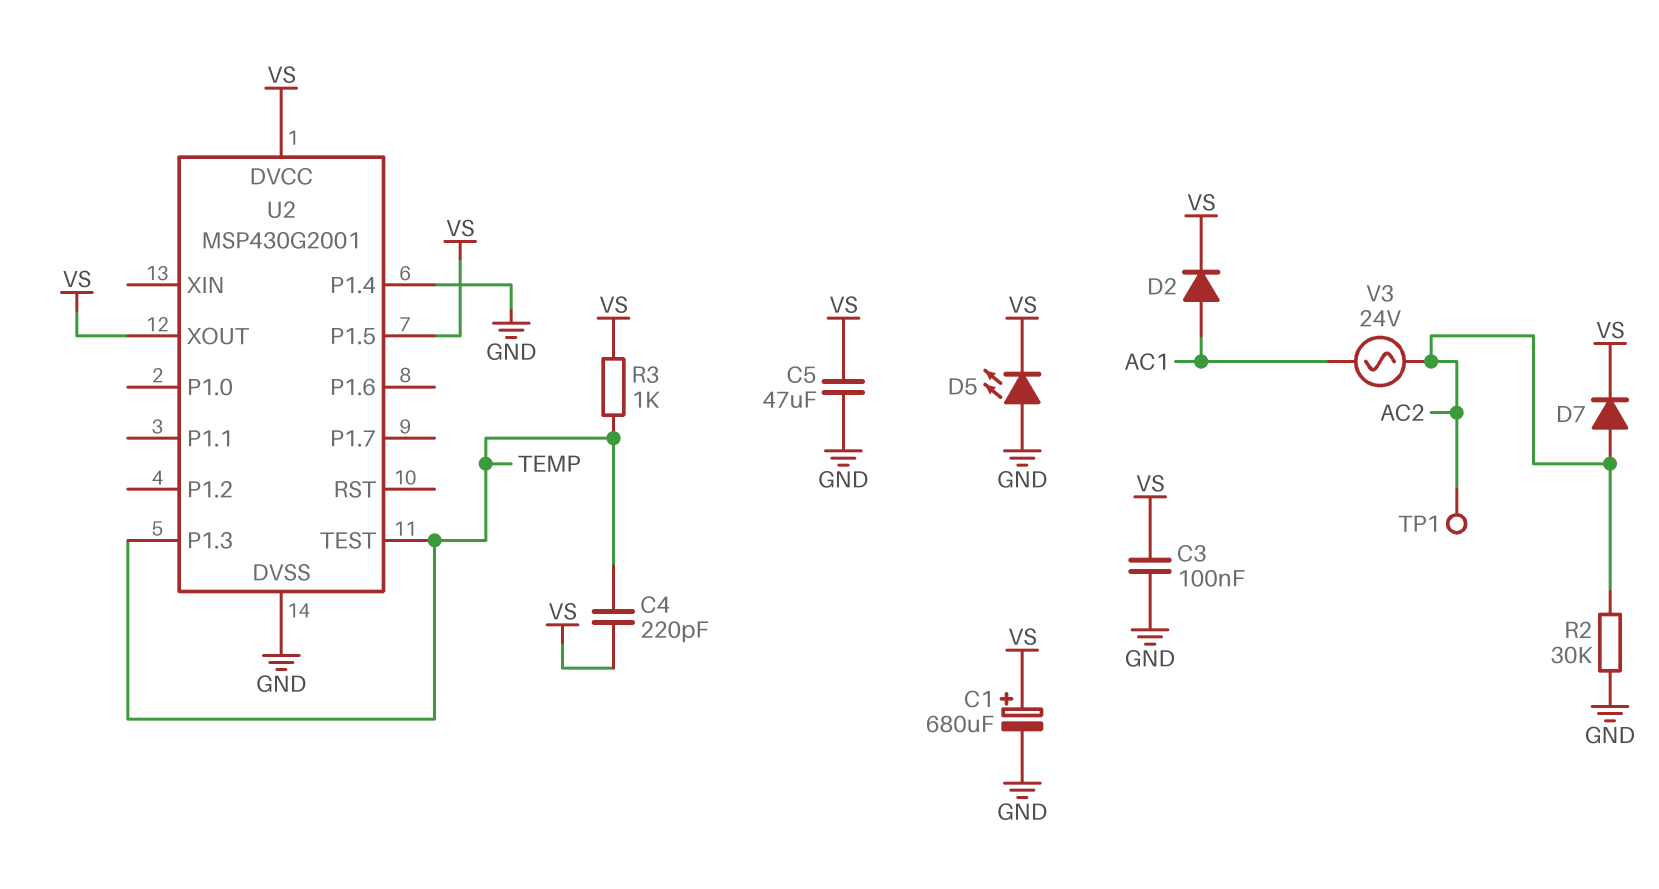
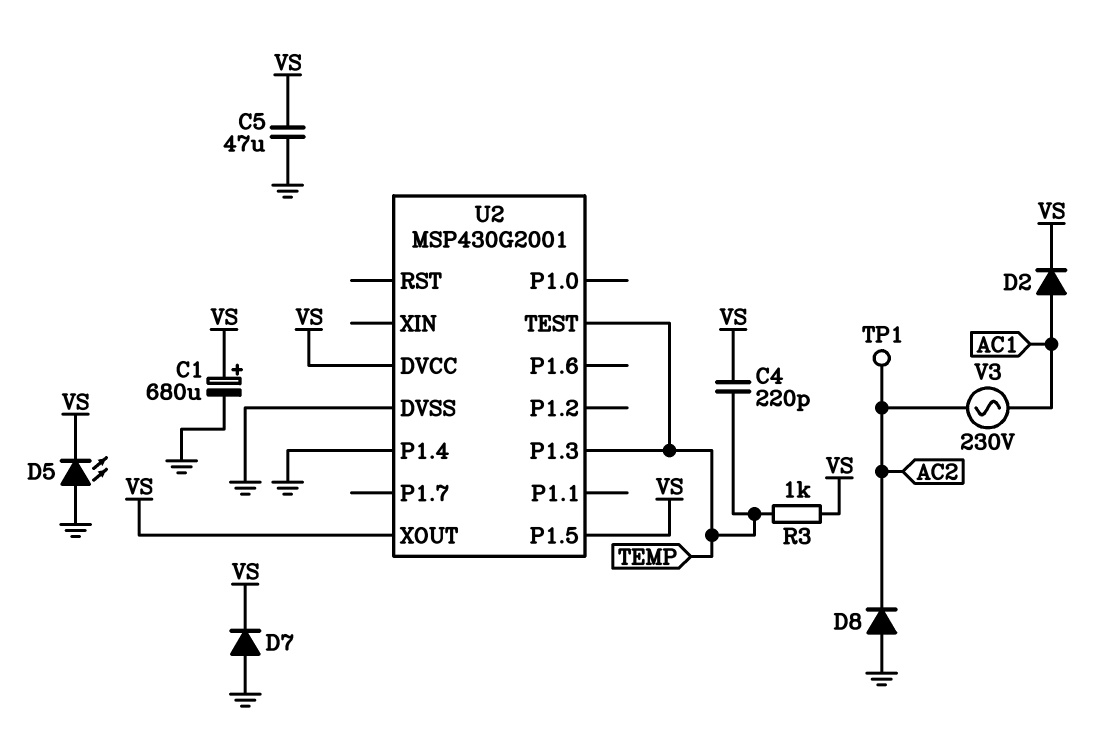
C3: 100nF (GND, VS) -> none
D7: diode (A AC2, K VS) -> diode (A GND, K VS)
D8: none -> diode (A GND, K AC2)
R2: 30k (AC2, GND) -> none
V3: AC 24V (AC1, AC2) -> AC 230V (AC1, AC2)

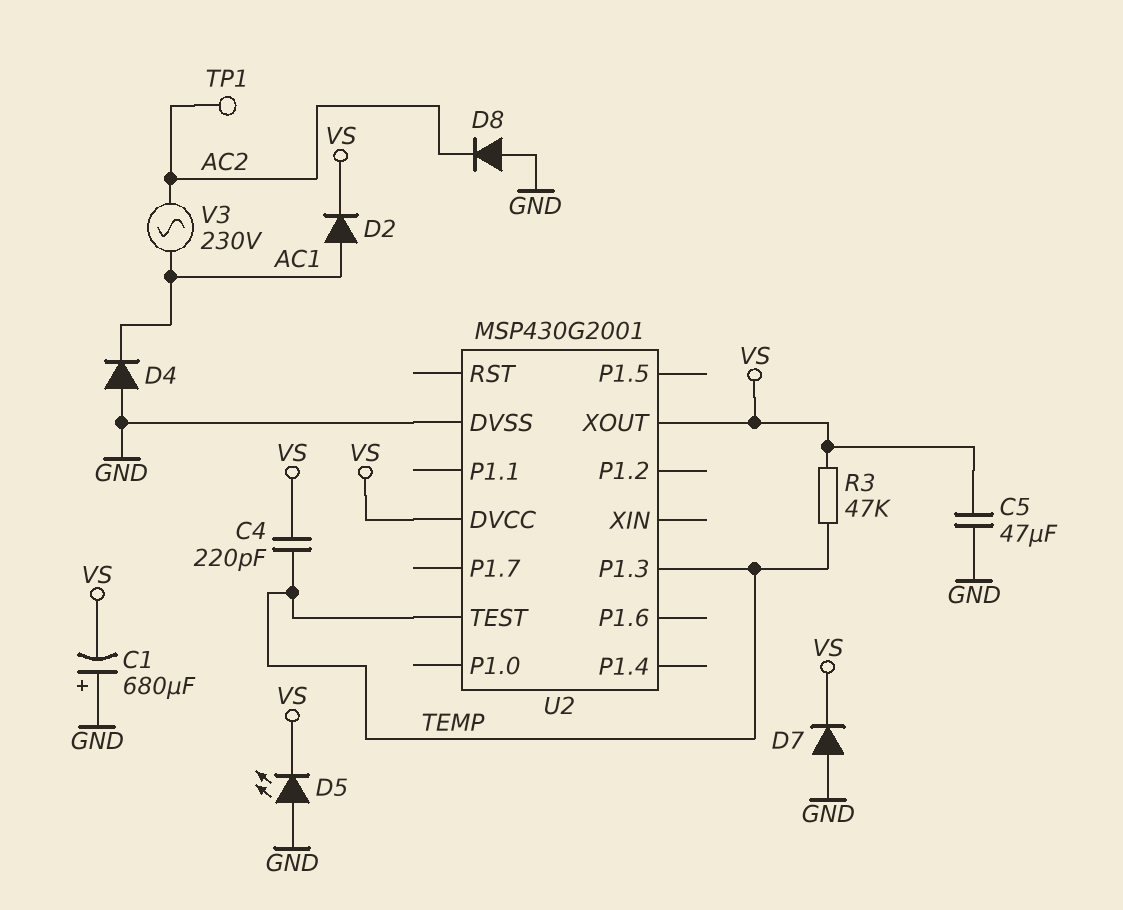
C1: 680uF (plus VS, minus GND) -> 680uF (plus GND, minus VS)
D4: none -> diode (A GND, K AC1)
R3: 1k (TEMP, VS) -> 47k (TEMP, VS)
U2 pin P1.4: GND -> none
U2 pin P1.5: VS -> none

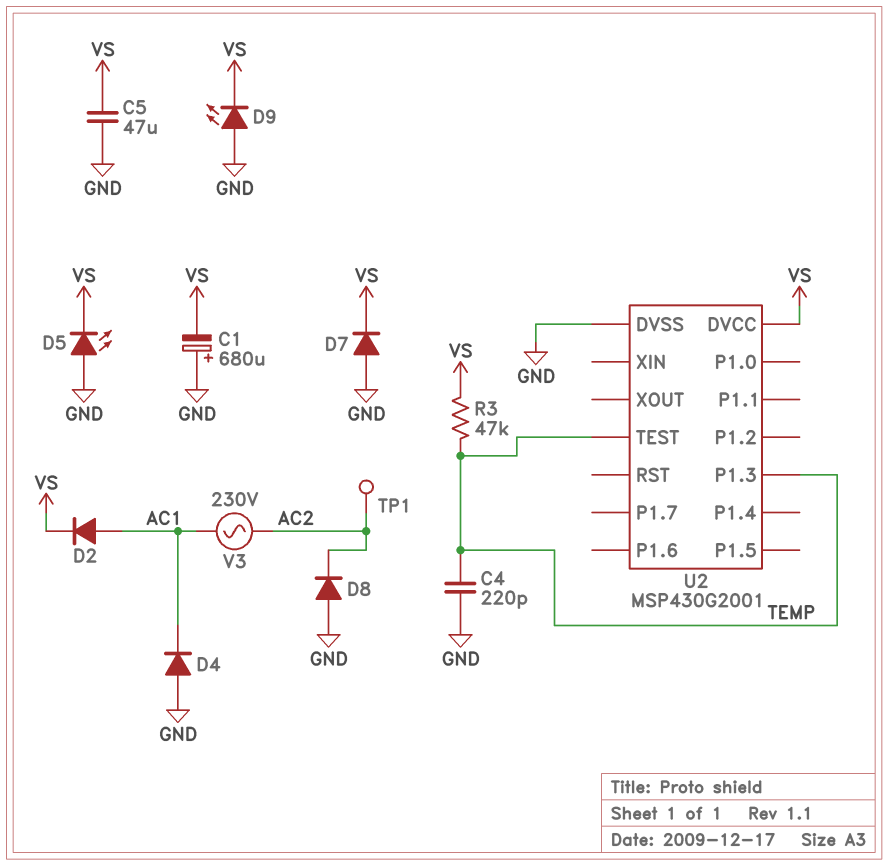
C4: 220pF (TEMP, VS) -> 220pF (GND, TEMP)
D9: none -> LED (A GND, K VS)
U2 pin XOUT: VS -> none

